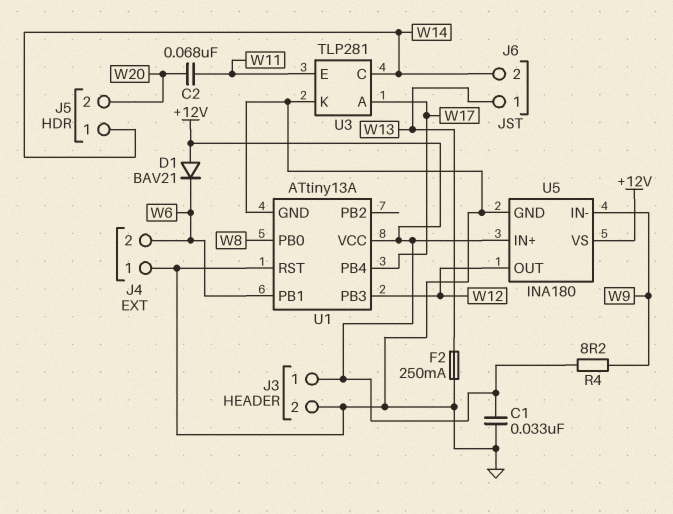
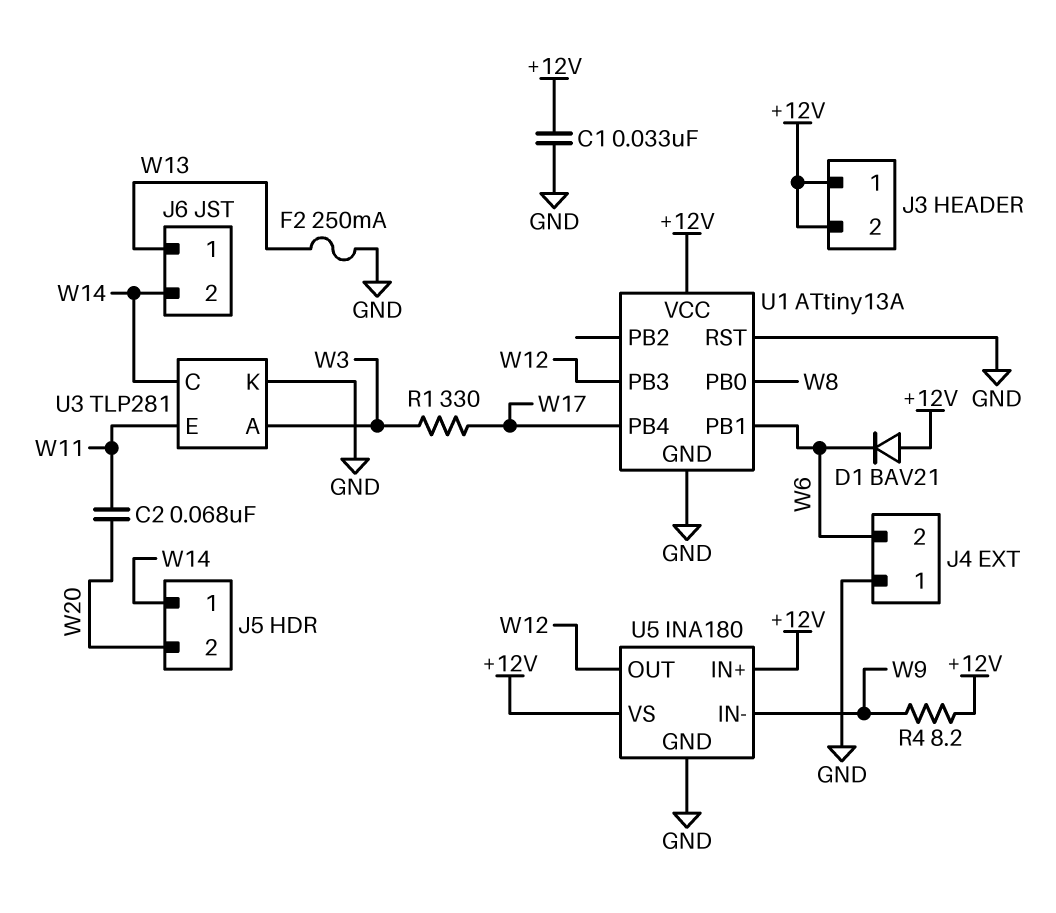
J3 pin 2: GND -> +12V
R1: none -> 330 (W3, W17)
U3 pin A: W17 -> W3

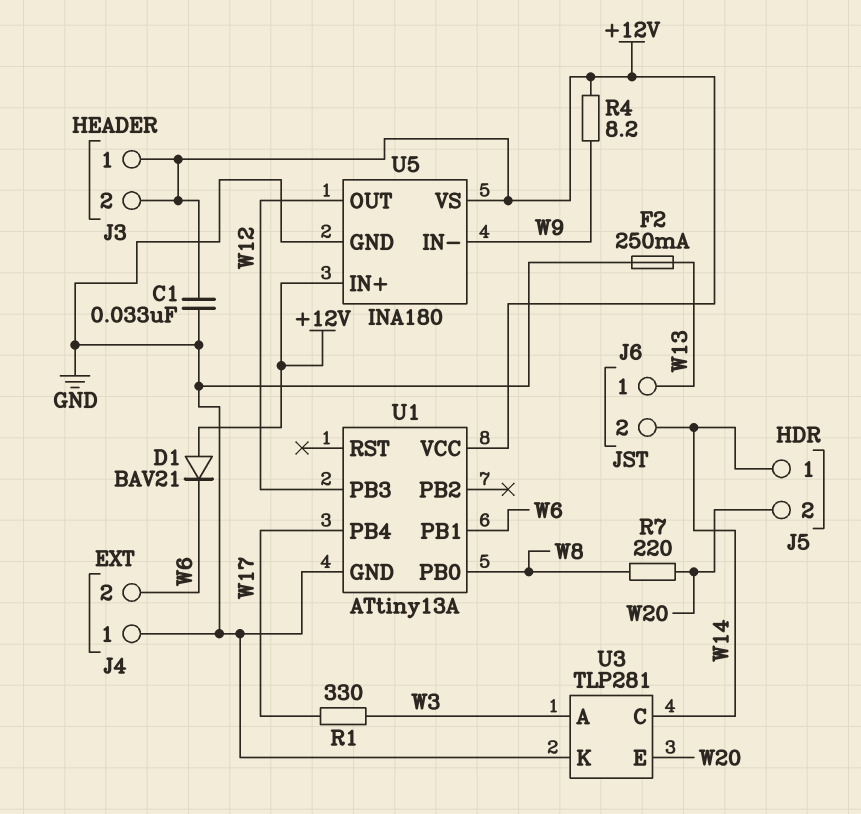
C2: 68nF (W11, W20) -> none
R7: none -> 220 (W8, W20)
U1 pin RST: GND -> none
U3 pin E: W11 -> W20

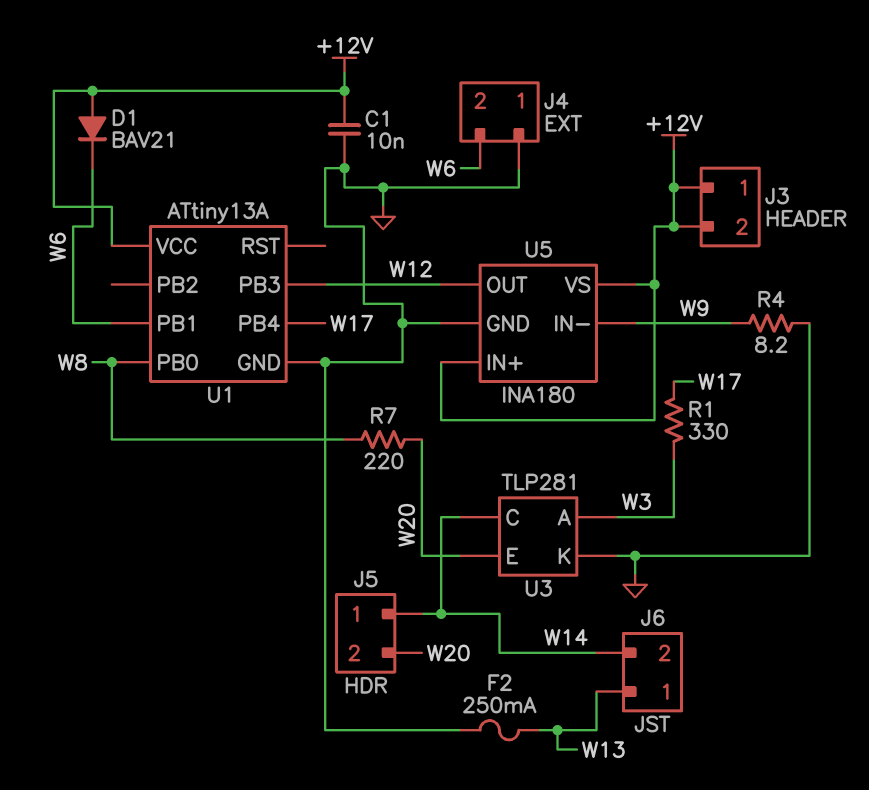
C1: 33nF (+12V, GND) -> 10nF (+12V, GND)
R4: 8.2 (+12V, W9) -> 8.2 (GND, W9)

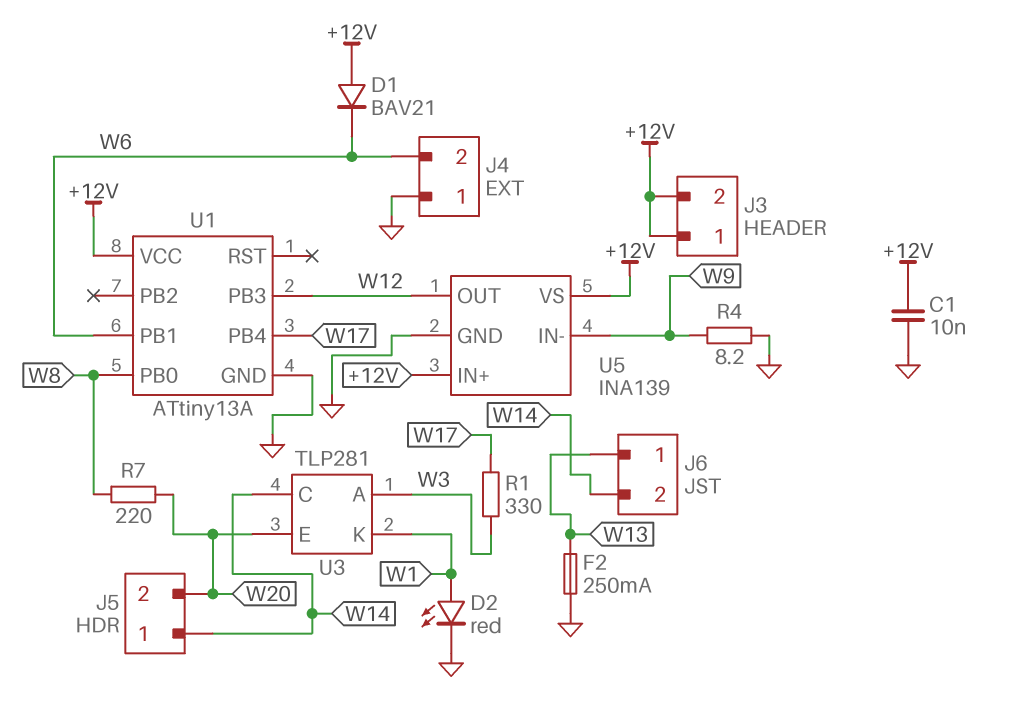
D2: none -> LED red (A W1, K GND)
U3 pin K: GND -> W1
U5: INA180 -> INA139

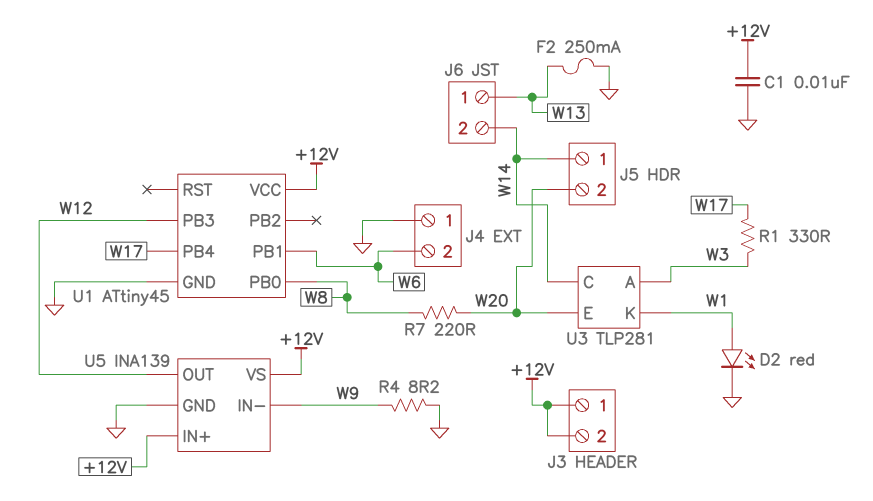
D1: diode BAV21 (A +12V, K W6) -> none
U1: ATtiny13A -> ATtiny45

